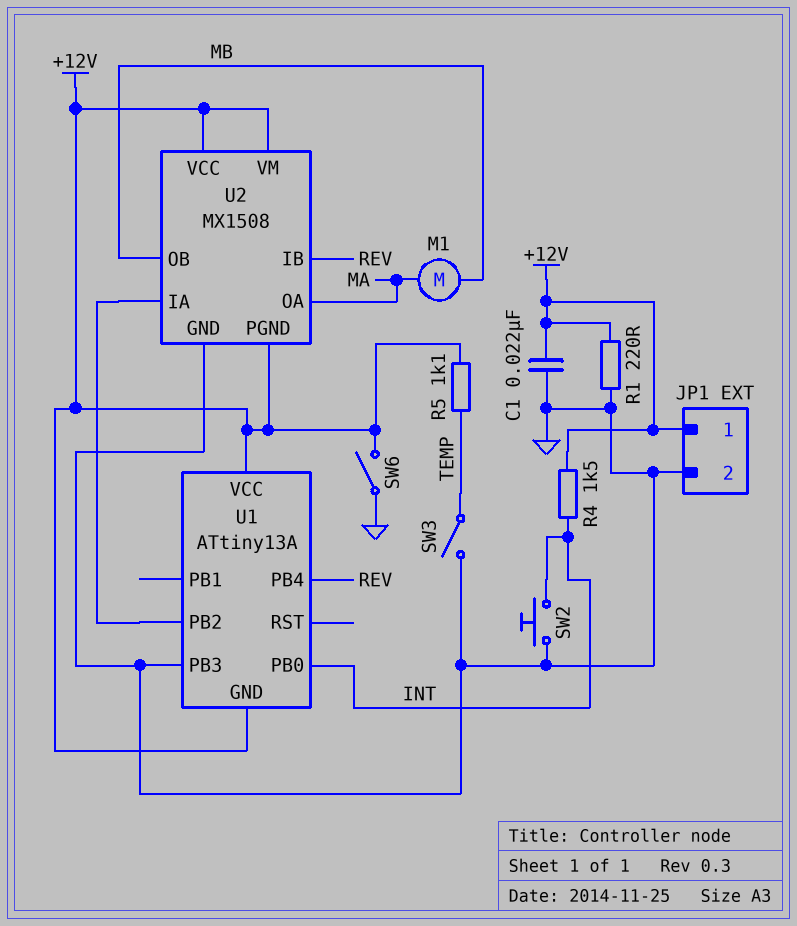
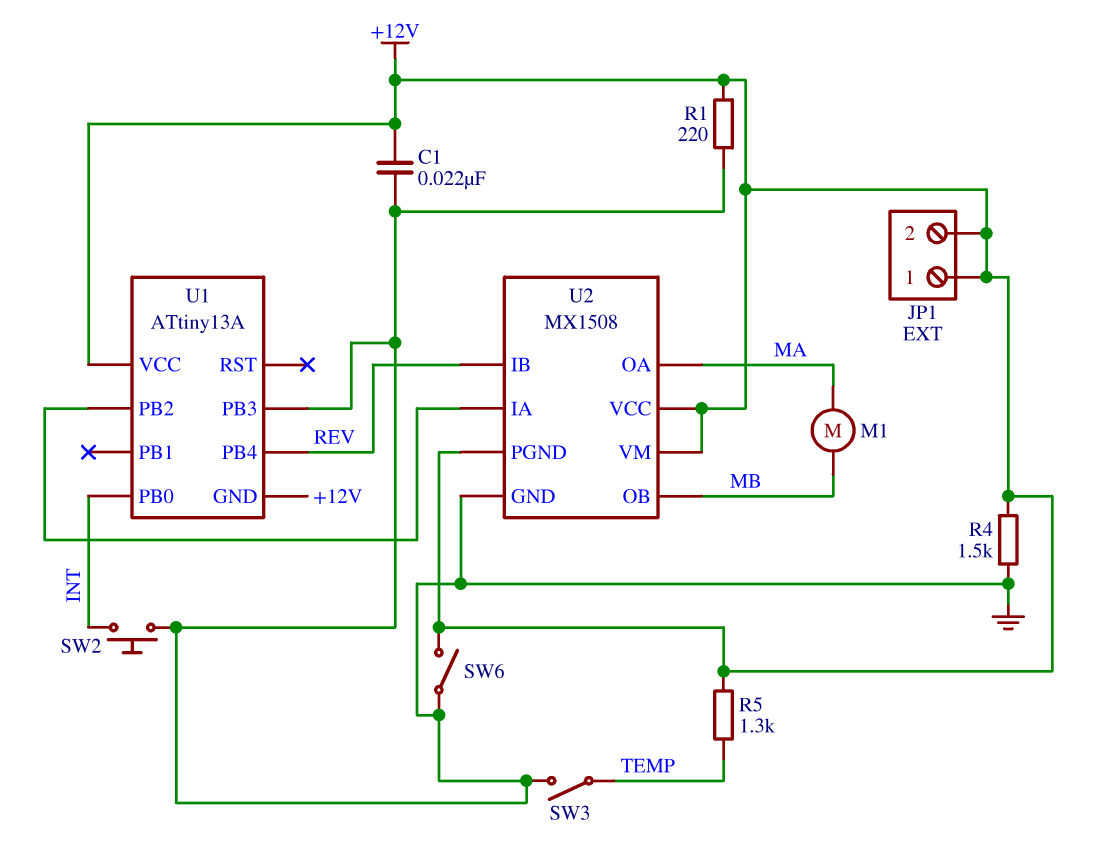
JP1 pin 2: GND -> +12V
R4: 1.5k (+12V, INT) -> 1.5k (+12V, GND)
R5: 1.1k (+12V, TEMP) -> 1.3k (+12V, TEMP)

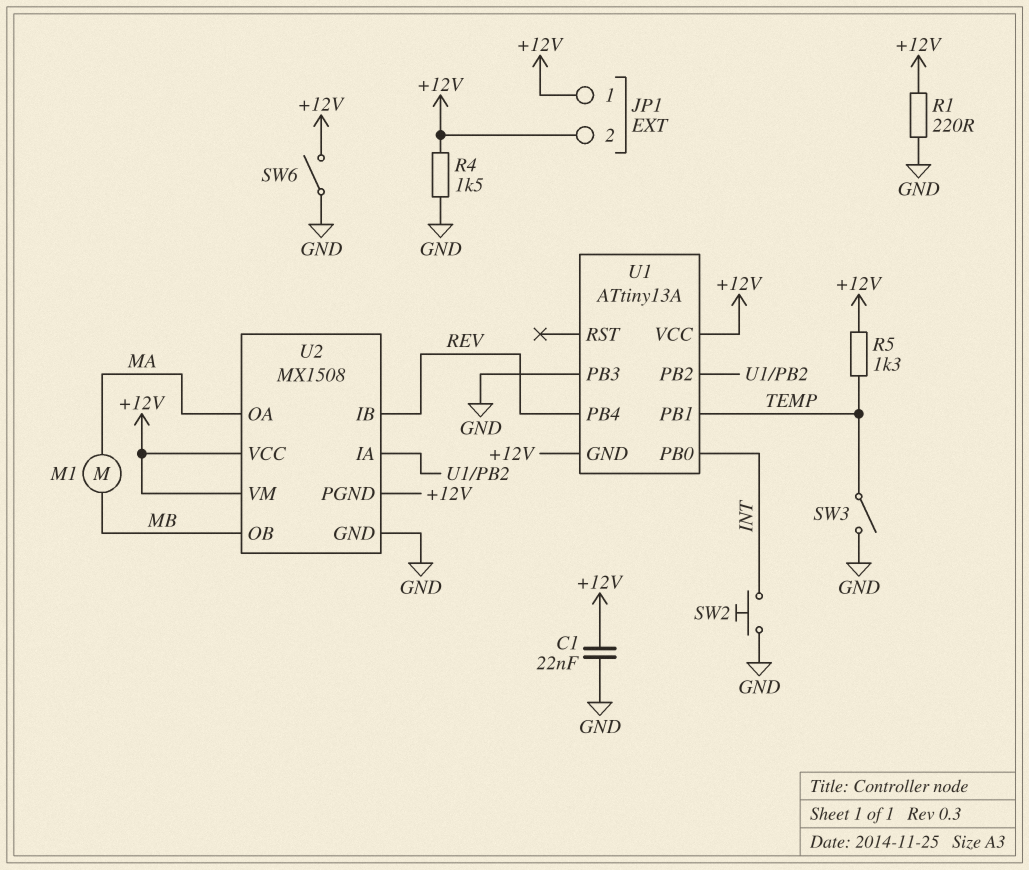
U1 pin PB1: none -> TEMP

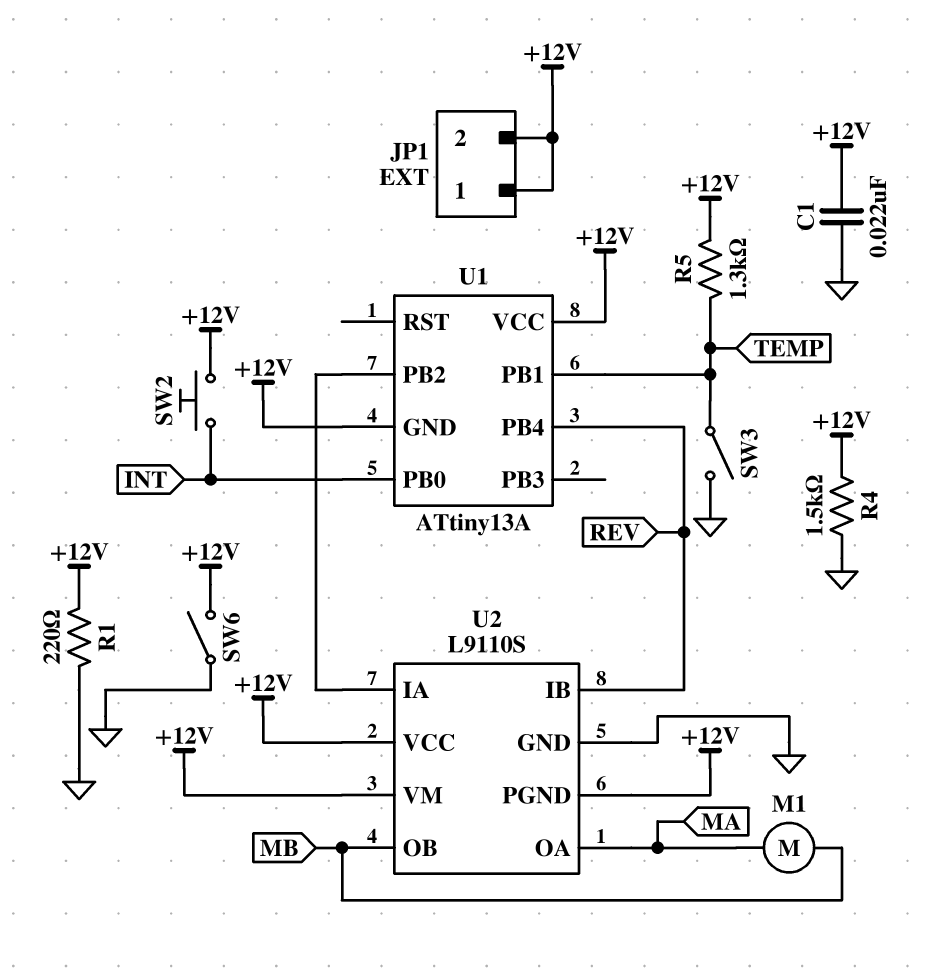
SW2: button (GND, INT) -> button (+12V, INT)
U1 pin PB3: GND -> none
U2: MX1508 -> L9110S

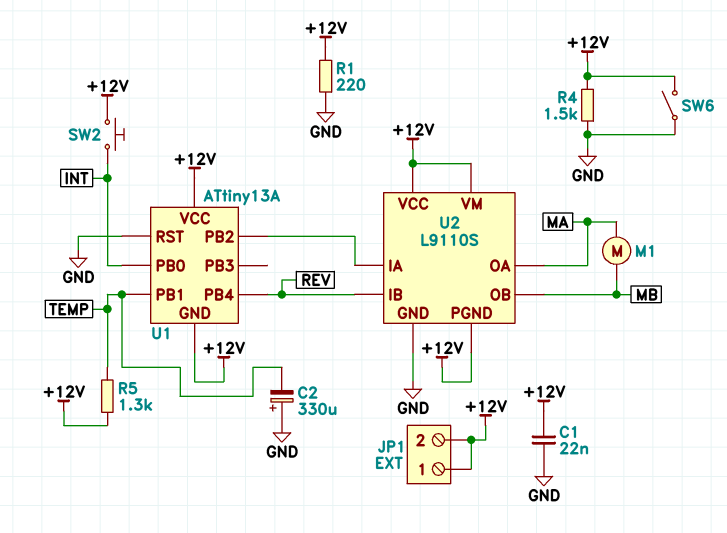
C2: none -> 330uF (plus GND, minus TEMP)
SW3: switch (GND, TEMP) -> none
U1 pin RST: none -> GND

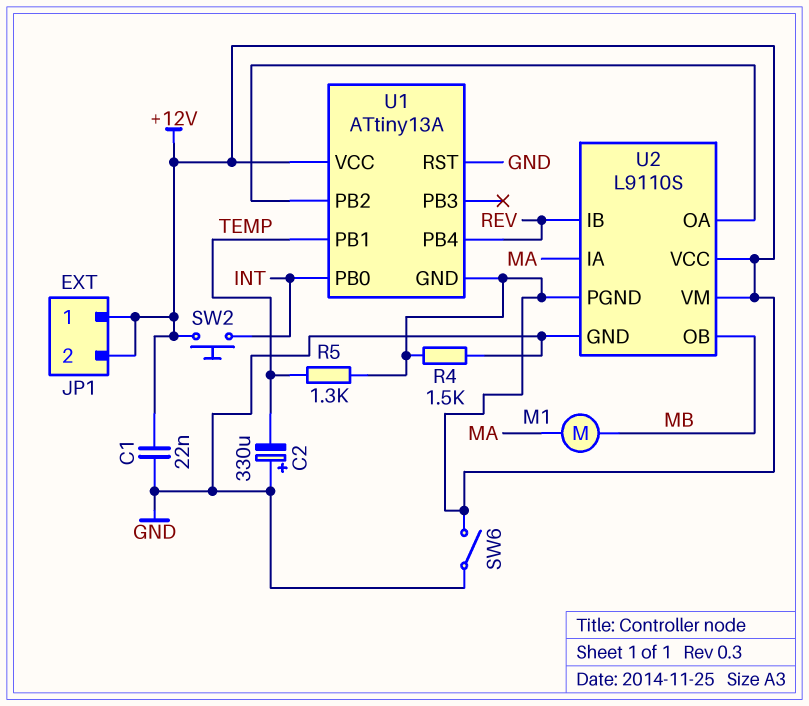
R1: 220 (+12V, GND) -> none
U2 pin IA: U1/PB2 -> MA
U2 pin OA: MA -> U1/PB2

